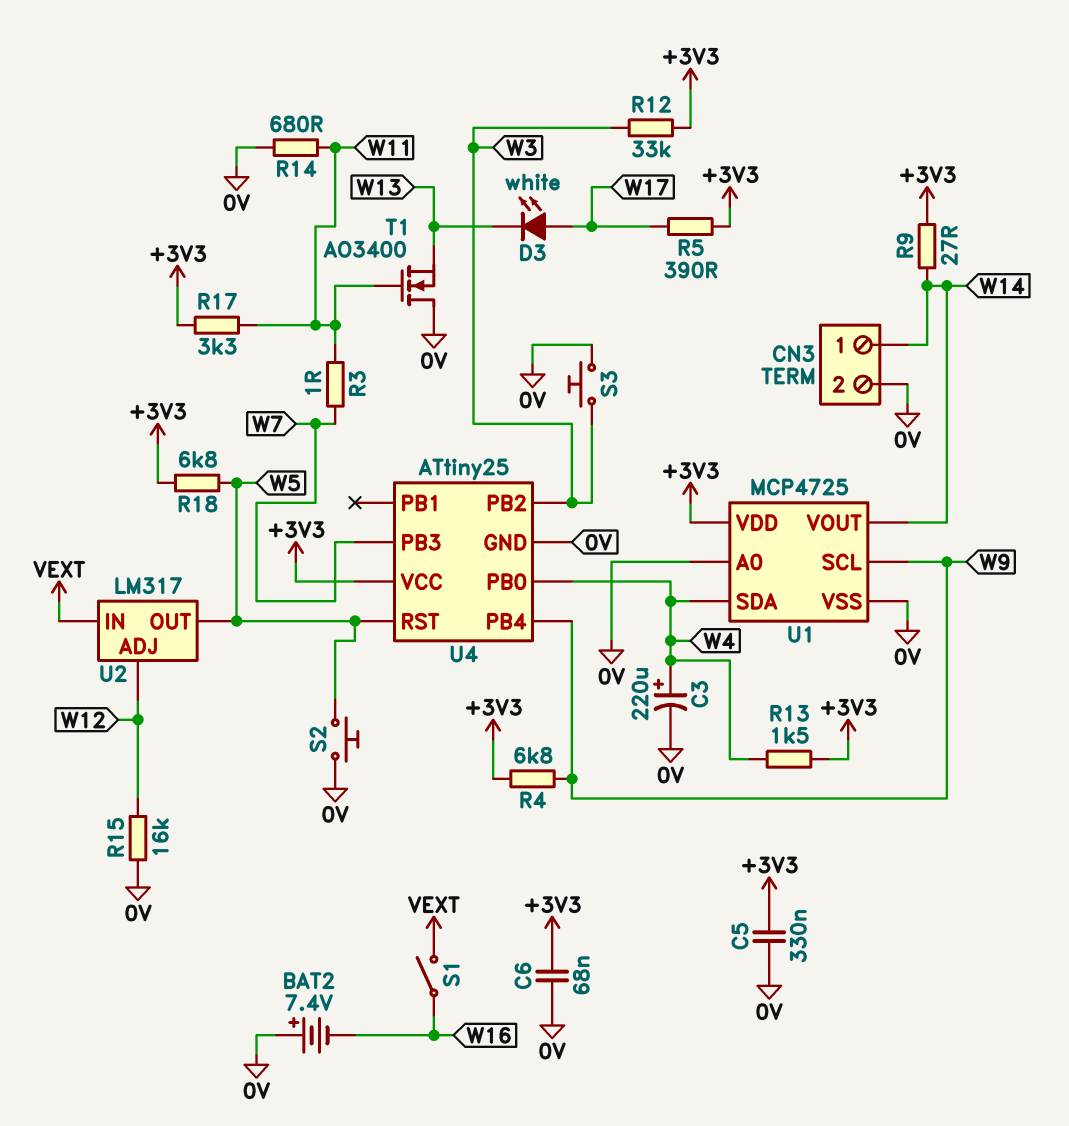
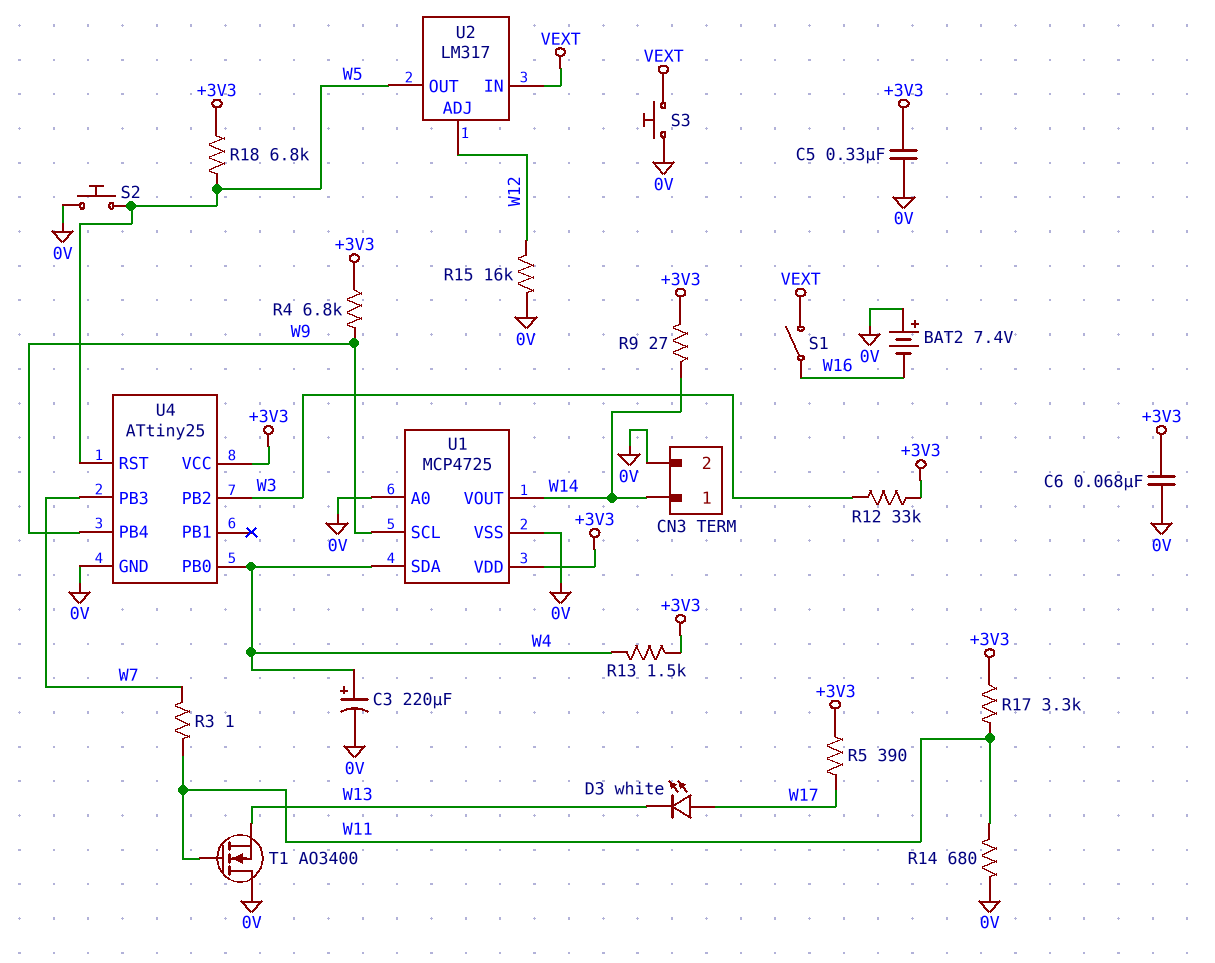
S3: button (0V, W3) -> button (0V, VEXT)

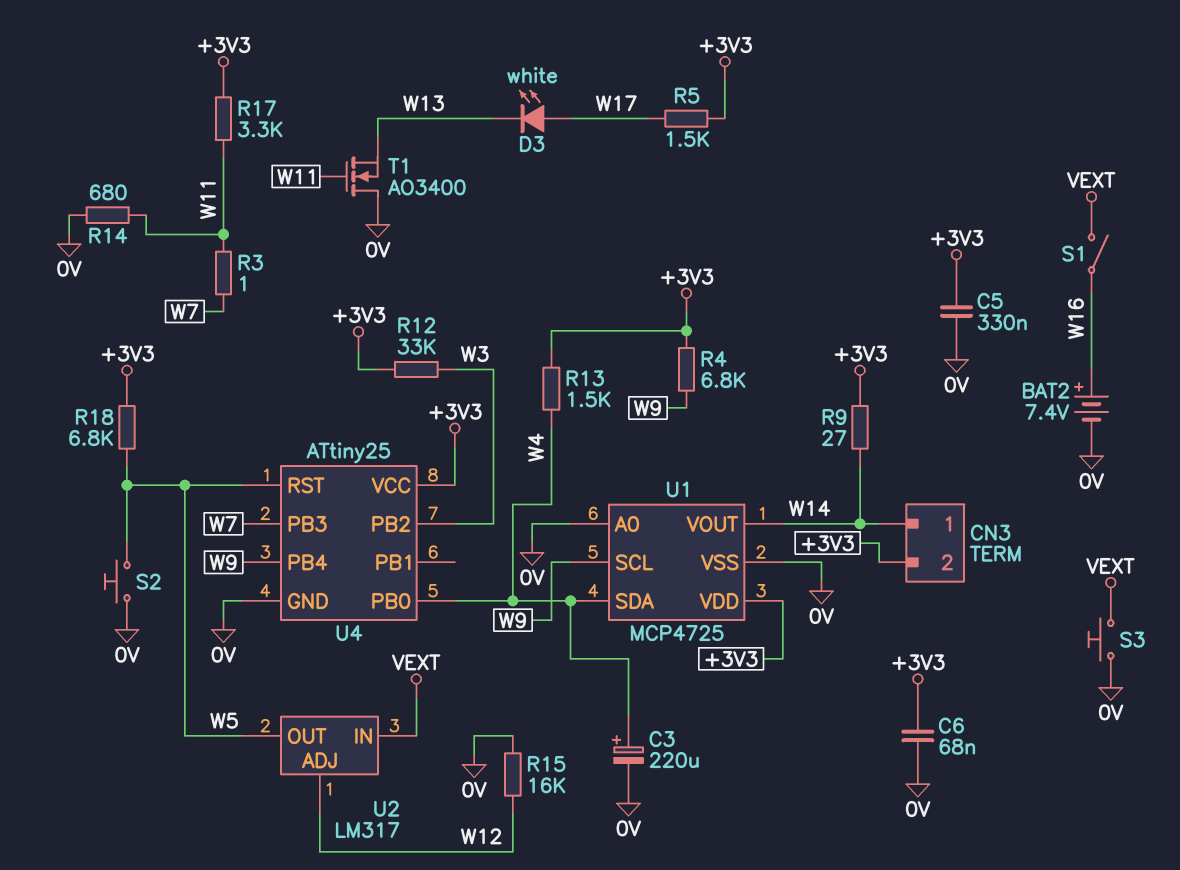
BAT2: 7.4V (plus 0V, minus W16) -> 7.4V (plus W16, minus 0V)
CN3 pin 2: 0V -> +3V3
R5: 390 (+3V3, W17) -> 1.5k (+3V3, W17)

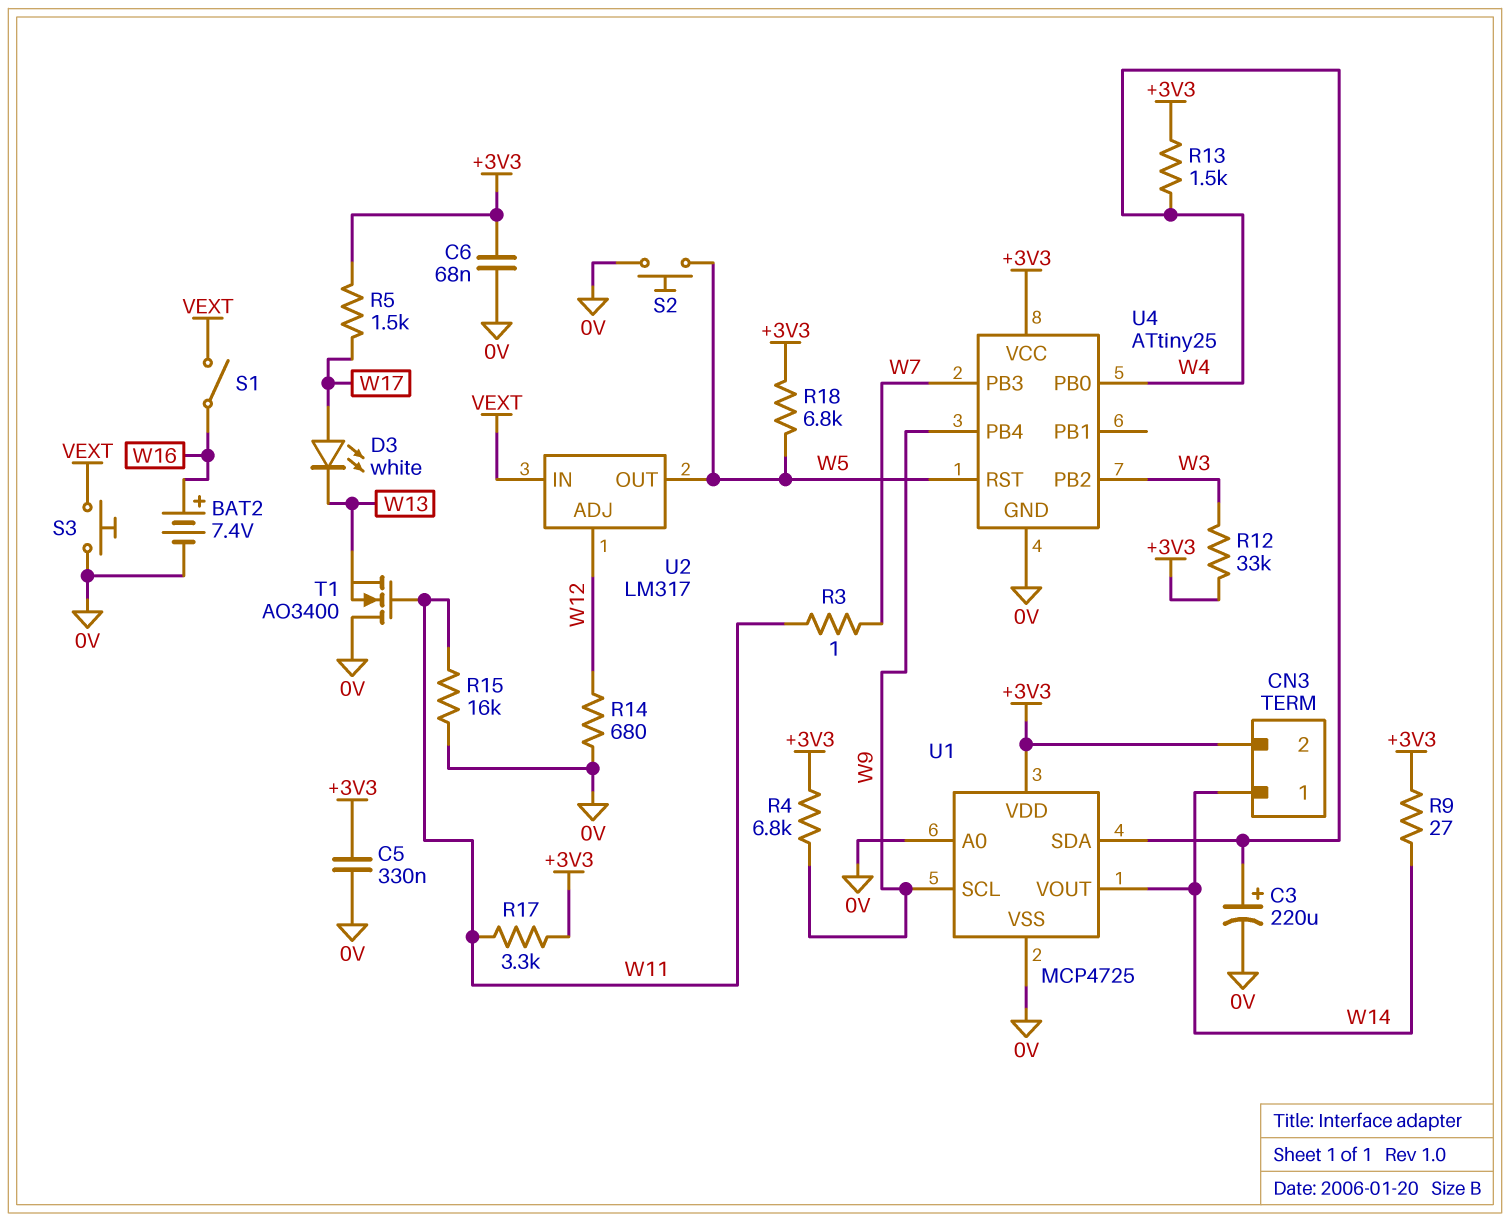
R14: 680 (0V, W11) -> 680 (0V, W12)
R15: 16k (0V, W12) -> 16k (0V, W11)

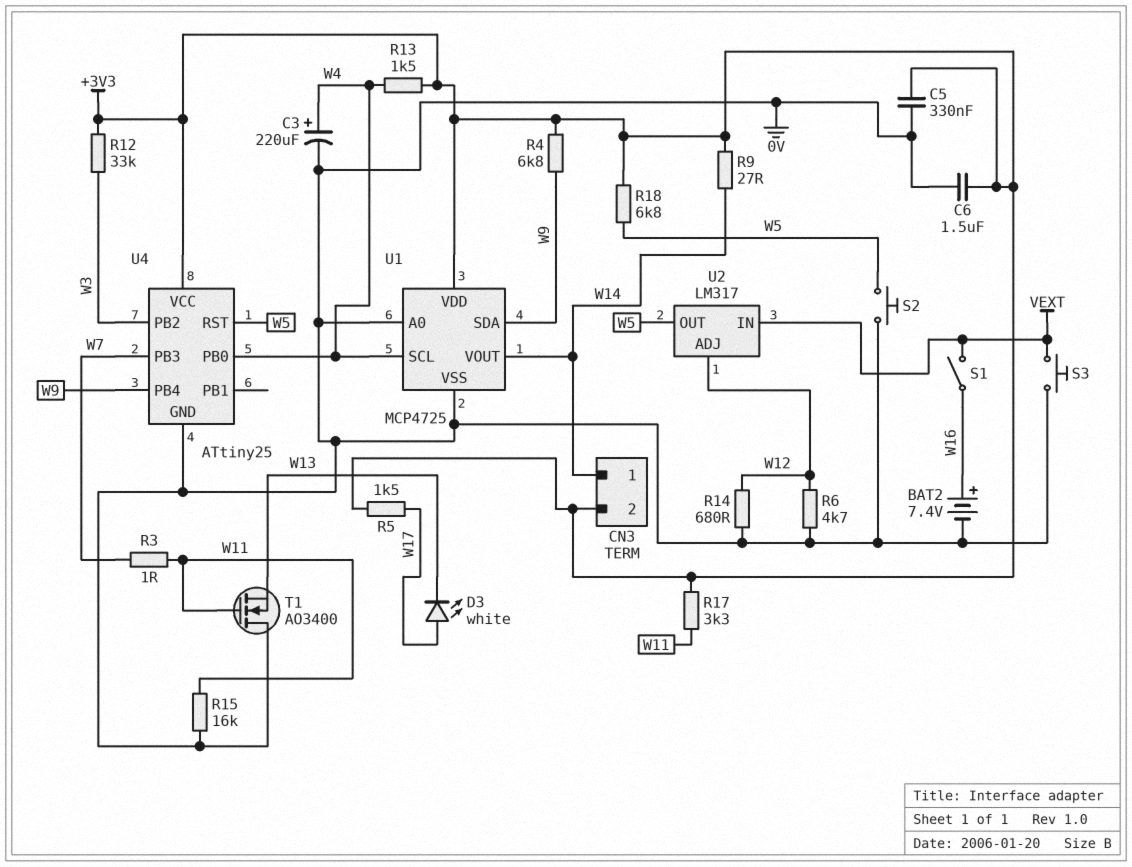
C6: 68nF (+3V3, 0V) -> 1.5uF (+3V3, 0V)
R6: none -> 4.7k (0V, W12)
U1 pin SCL: W9 -> W4
U1 pin SDA: W4 -> W9

